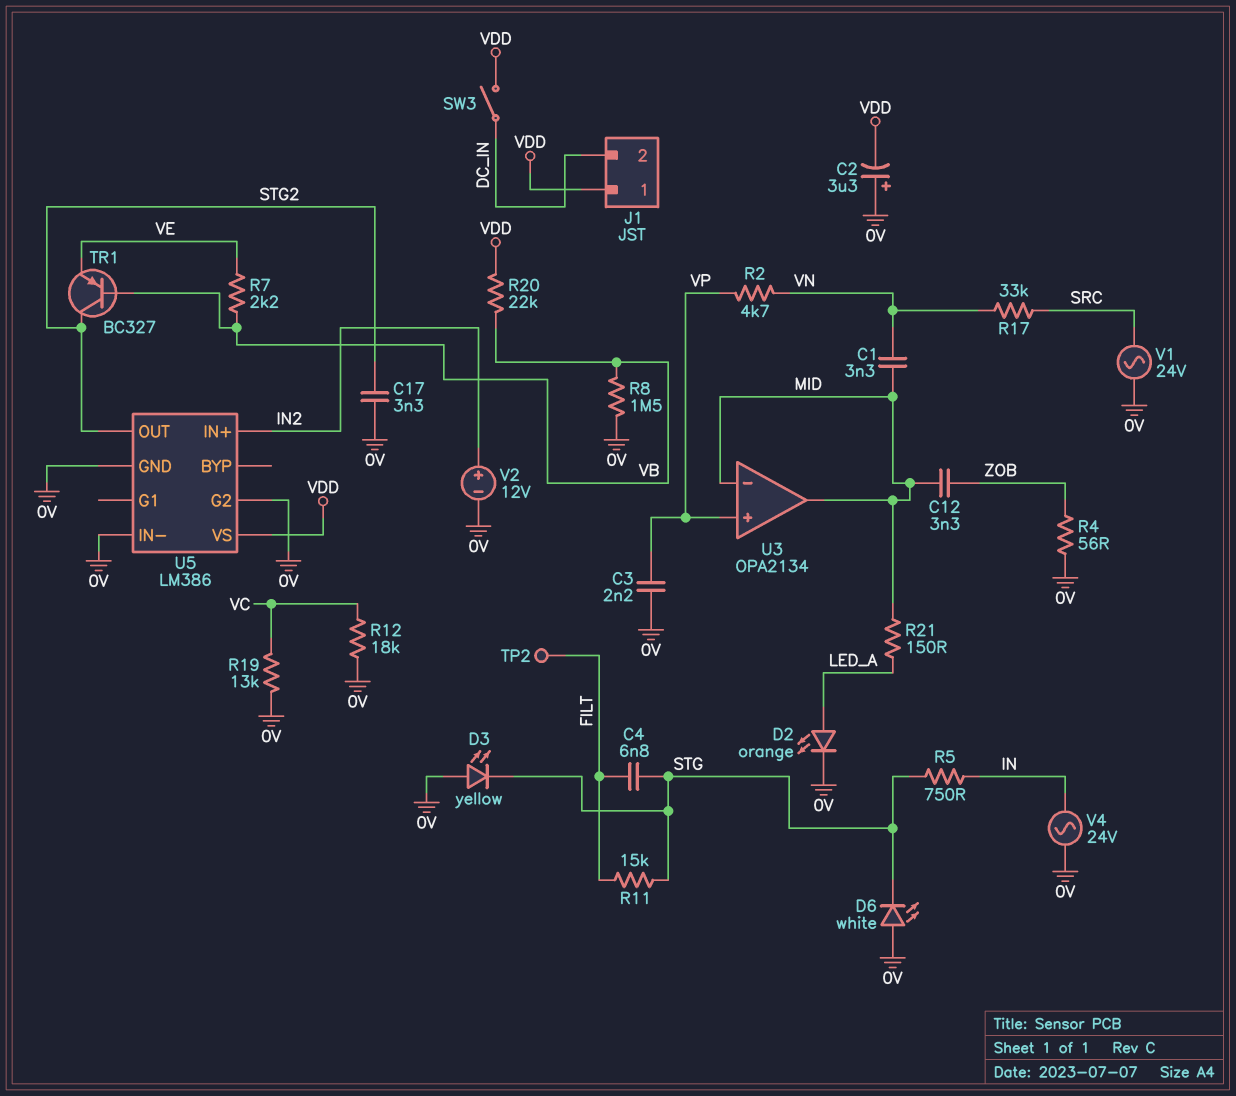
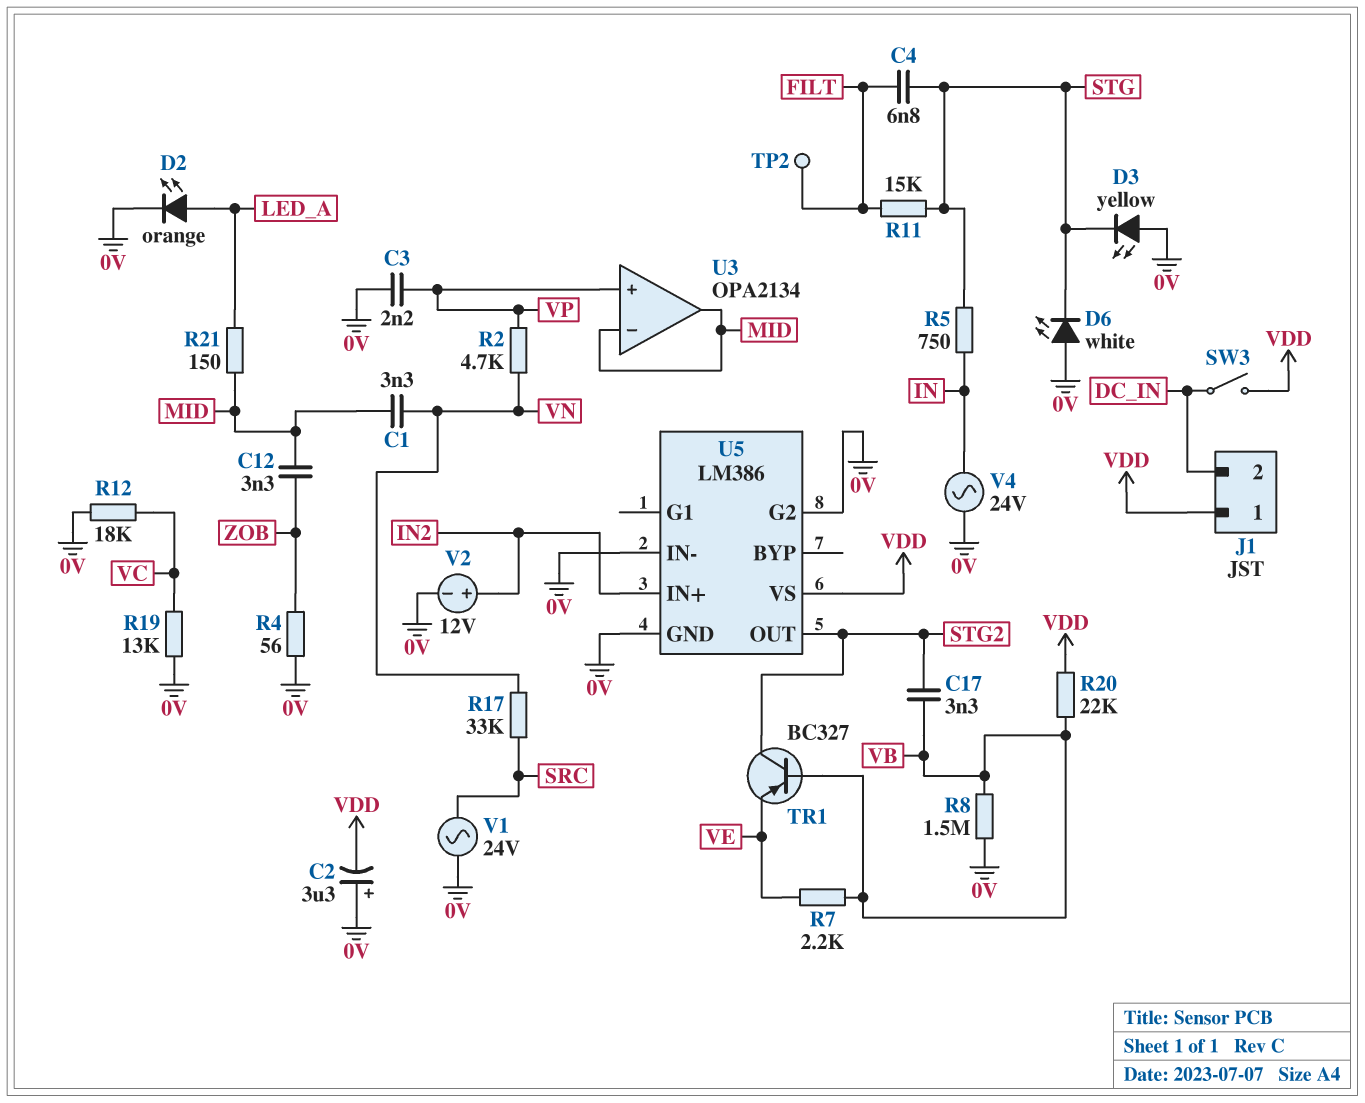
C17: 3.3nF (0V, STG2) -> 3.3nF (STG2, VB)

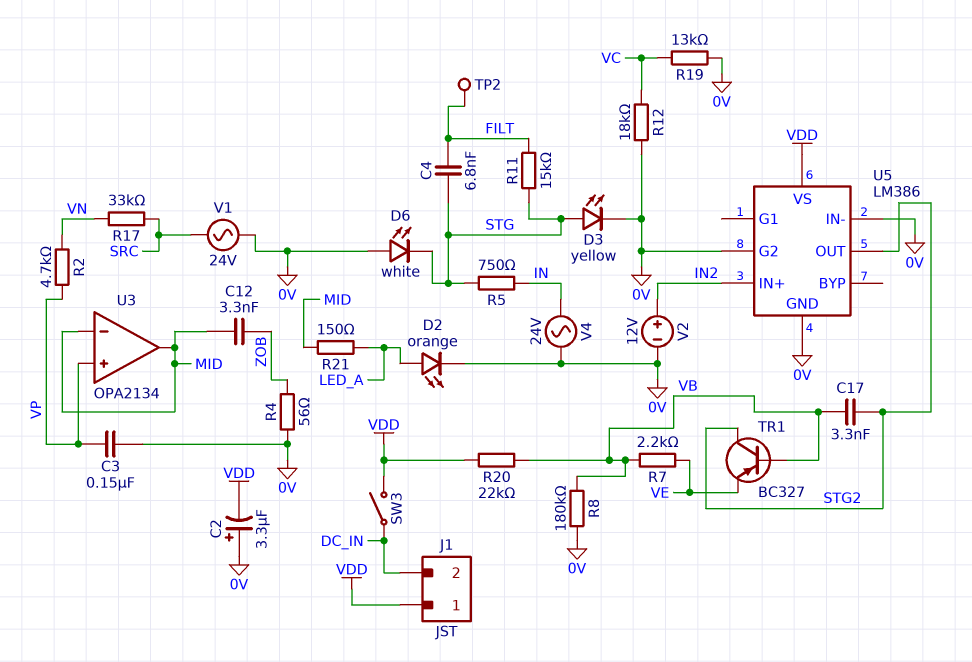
C1: 3.3nF (MID, VN) -> none
C3: 2.2nF (0V, VP) -> 150nF (0V, VP)
D3: LED yellow (A 0V, K STG) -> LED yellow (A STG, K 0V)
R8: 1.5M (0V, VB) -> 180k (0V, VB)

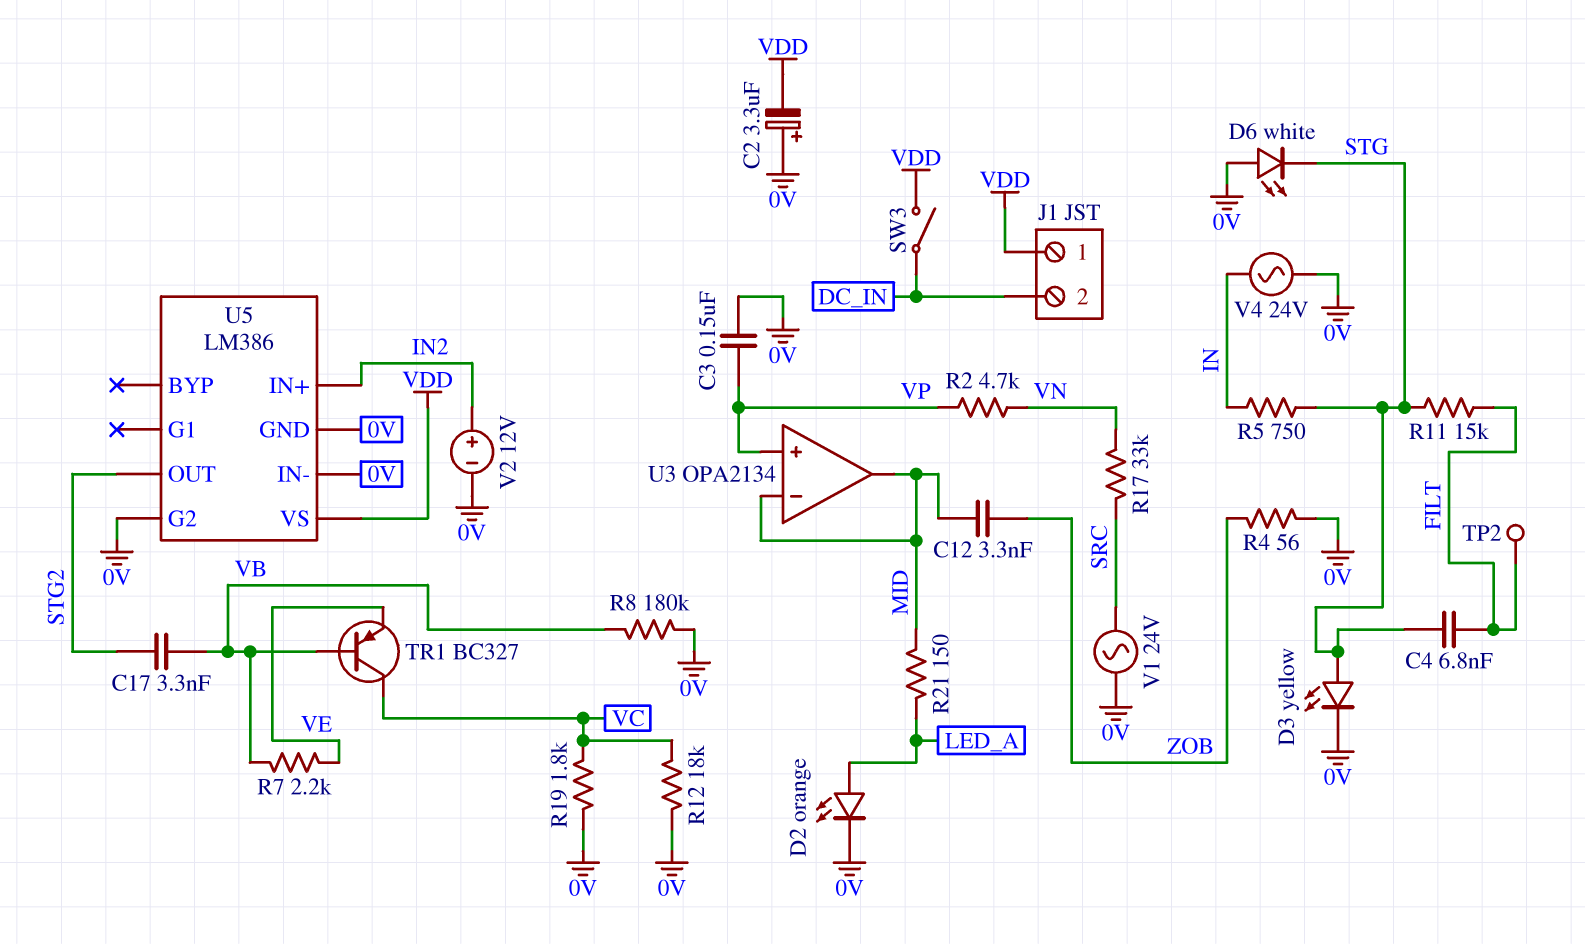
R19: 13k (0V, VC) -> 1.8k (0V, VC)
R20: 22k (VB, VDD) -> none
TR1: PNP BC327 (B VB, C STG2, E VE) -> PNP BC327 (B VB, C VC, E VE)

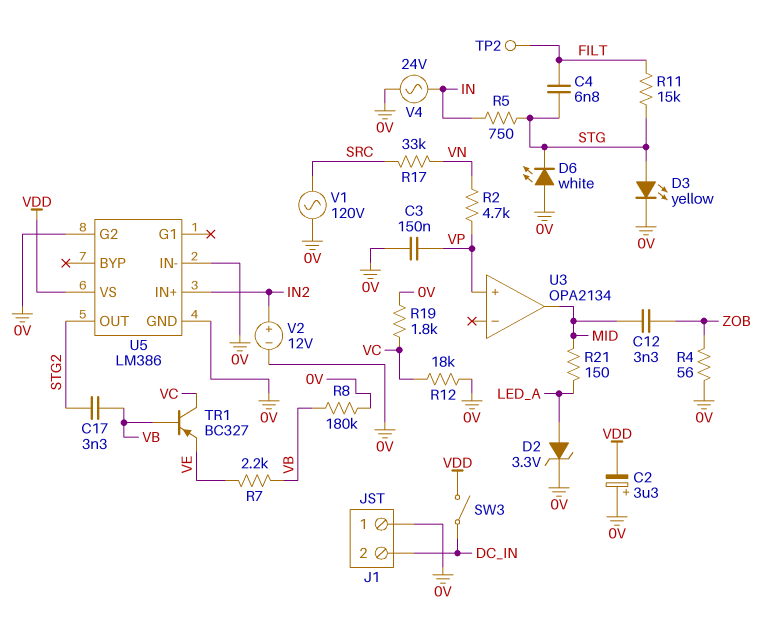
D2: LED orange (A LED_A, K 0V) -> zener 3.3V (A LED_A, K 0V)
J1 pin 1: VDD -> 0V
U3 pin in-: MID -> none
V1: AC 24V (0V, SRC) -> AC 120V (0V, SRC)

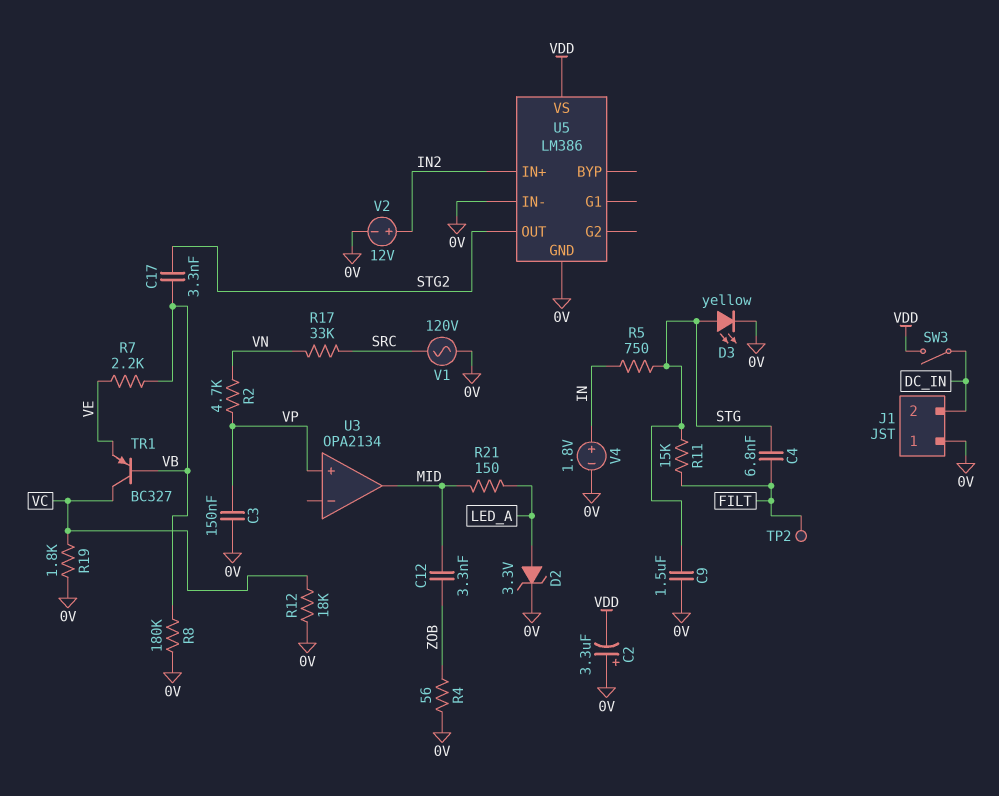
C9: none -> 1.5uF (0V, STG)
D6: LED white (A 0V, K STG) -> none
U5 pin G2: 0V -> none
V4: AC 24V (0V, IN) -> 1.8V (plus IN, minus 0V)

